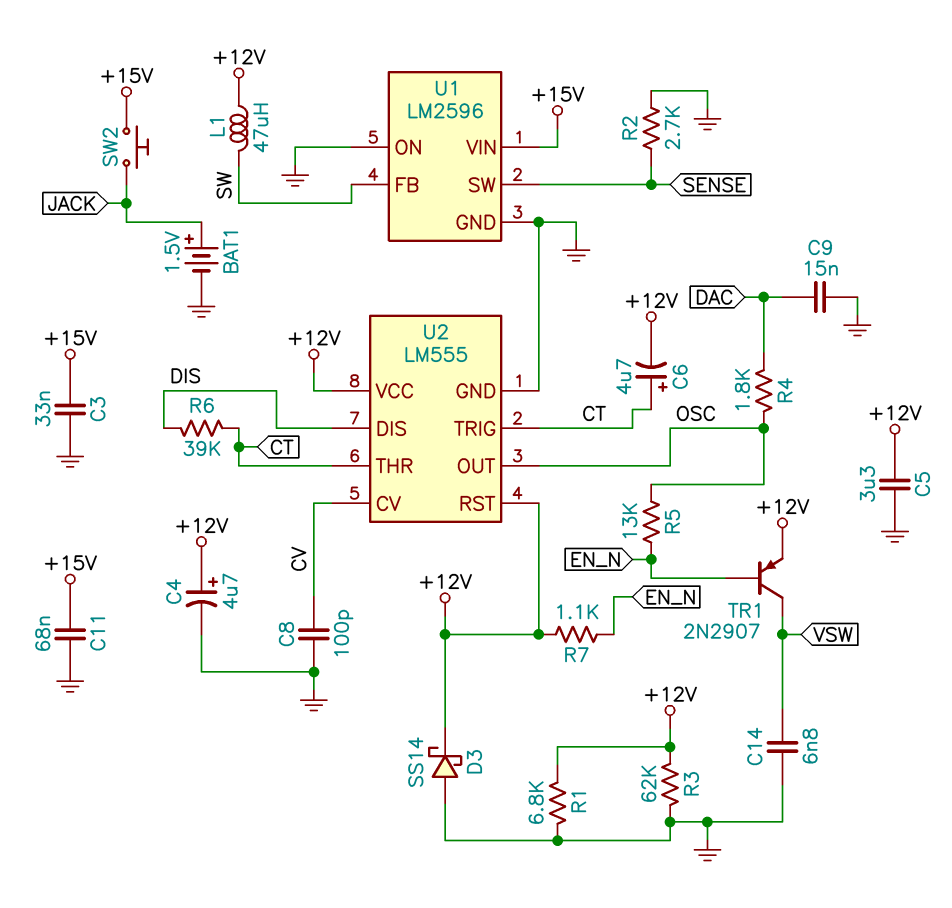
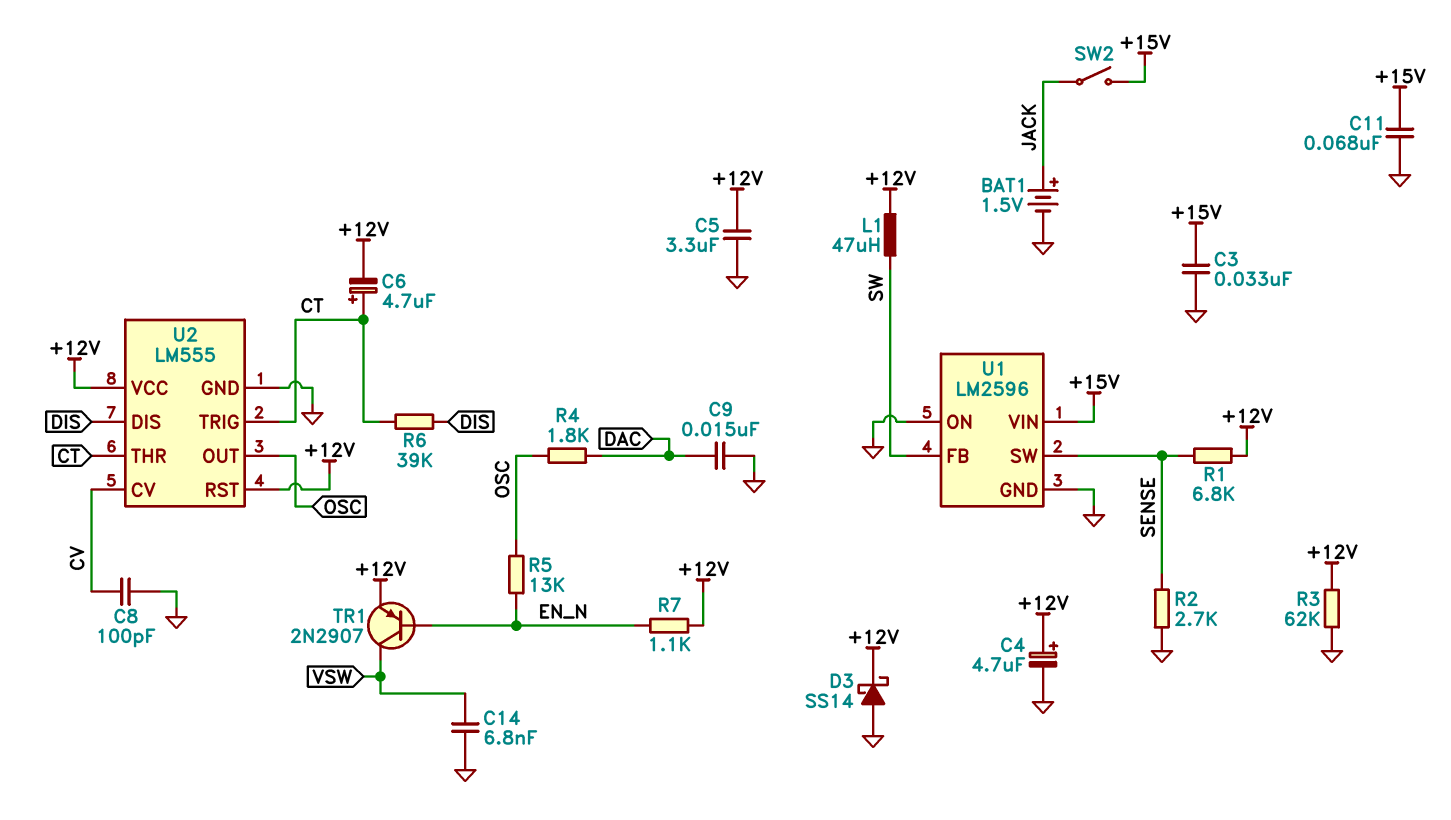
R1: 6.8k (+12V, GND) -> 6.8k (+12V, SENSE)
SW2: button (+15V, JACK) -> switch (+15V, JACK)

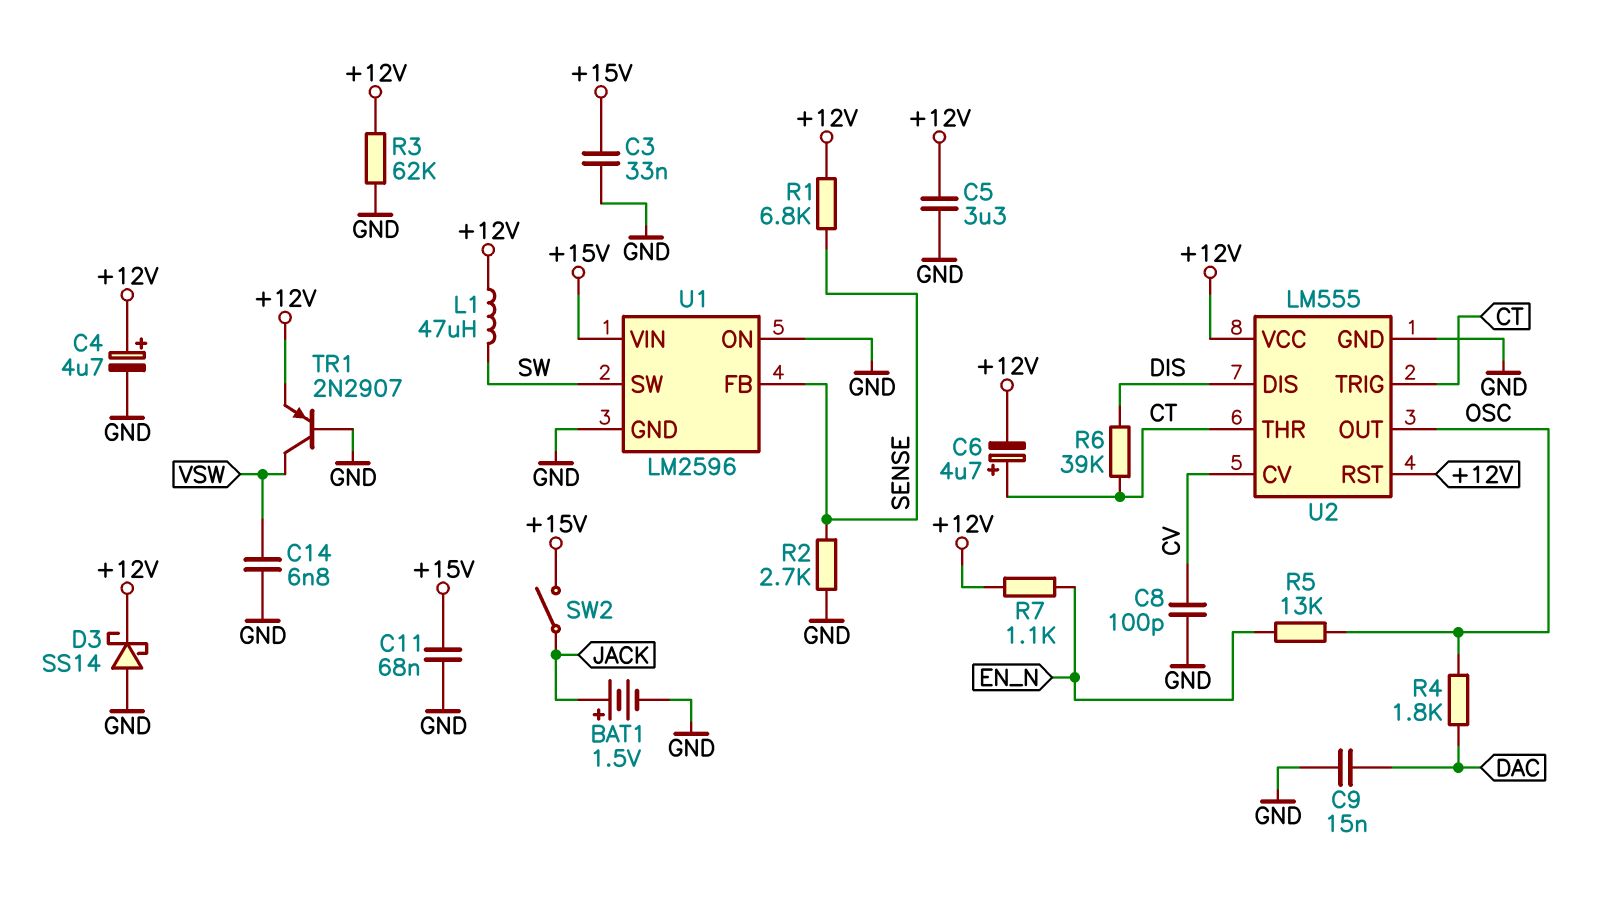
TR1: PNP 2N2907 (B EN_N, C VSW, E +12V) -> PNP 2N2907 (B GND, C VSW, E +12V)
U1 pin FB: SW -> SENSE
U1 pin SW: SENSE -> SW

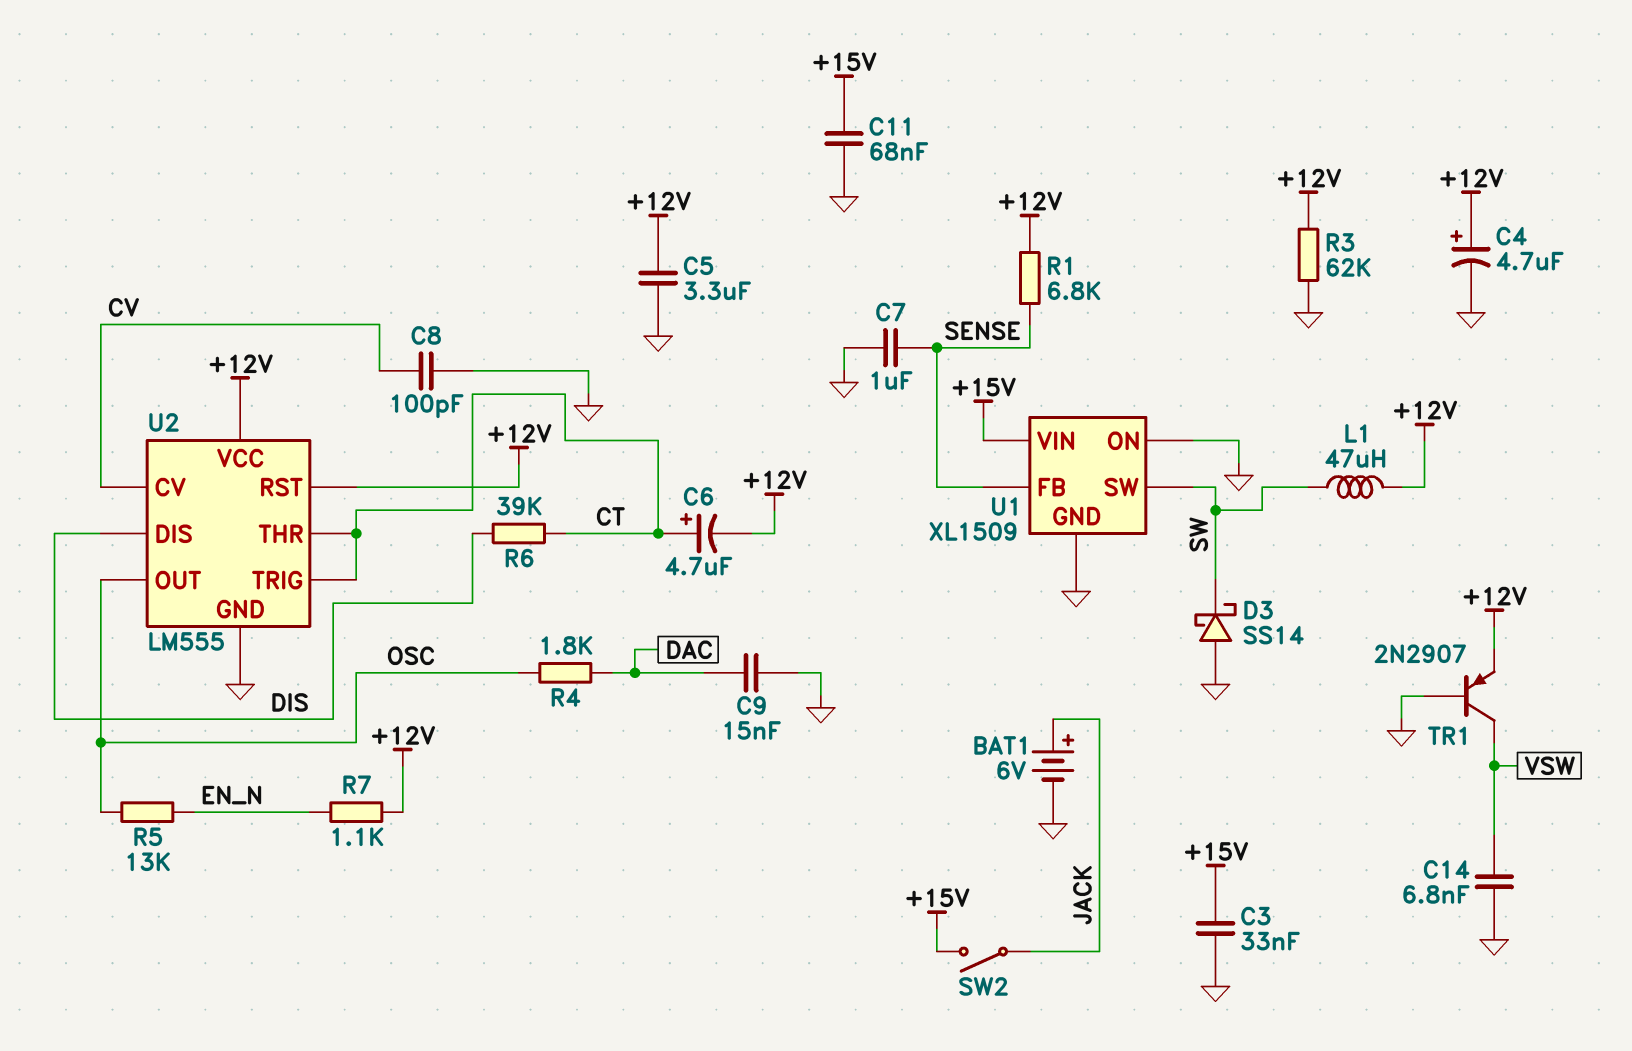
BAT1: 1.5V (plus JACK, minus GND) -> 6V (plus JACK, minus GND)
C7: none -> 1uF (GND, SENSE)
D3: schottky SS14 (A GND, K +12V) -> schottky SS14 (A GND, K SW)
R2: 2.7k (GND, SENSE) -> none
U1: LM2596 -> XL1509

